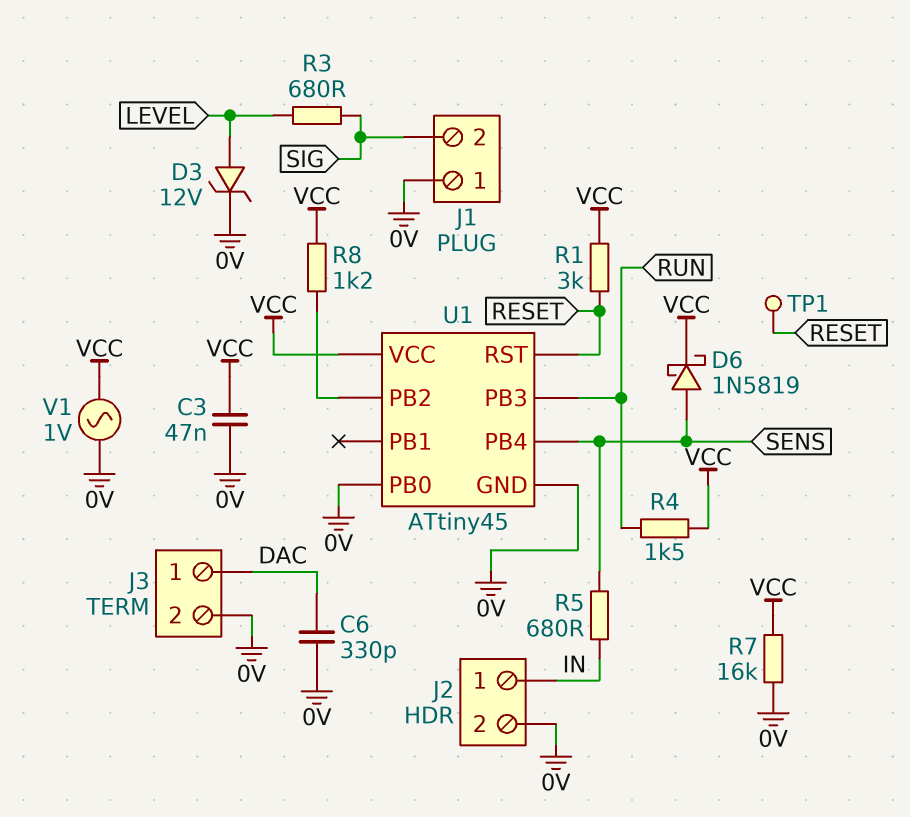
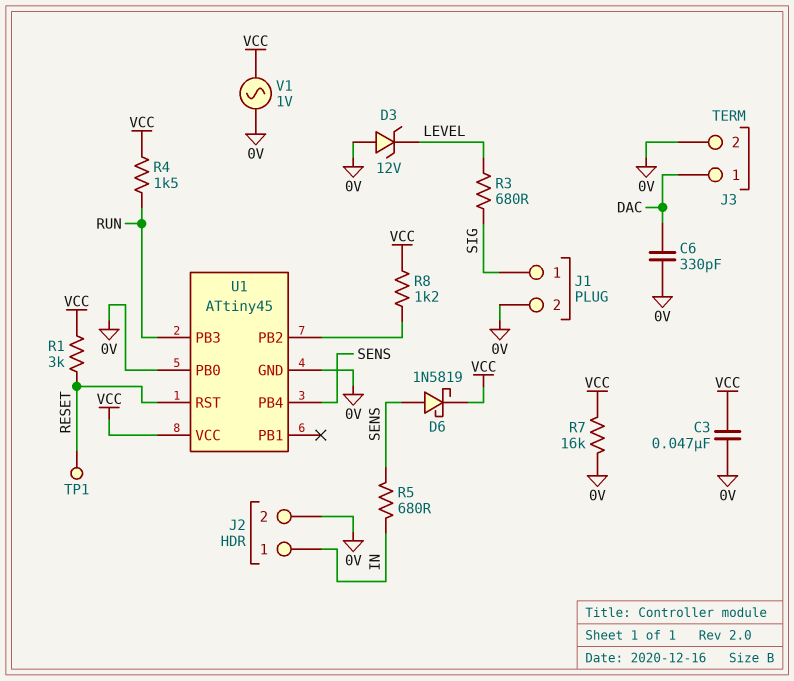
D3: zener 12V (A LEVEL, K 0V) -> zener 12V (A 0V, K LEVEL)
J1 pin 1: 0V -> SIG
J1 pin 2: SIG -> 0V

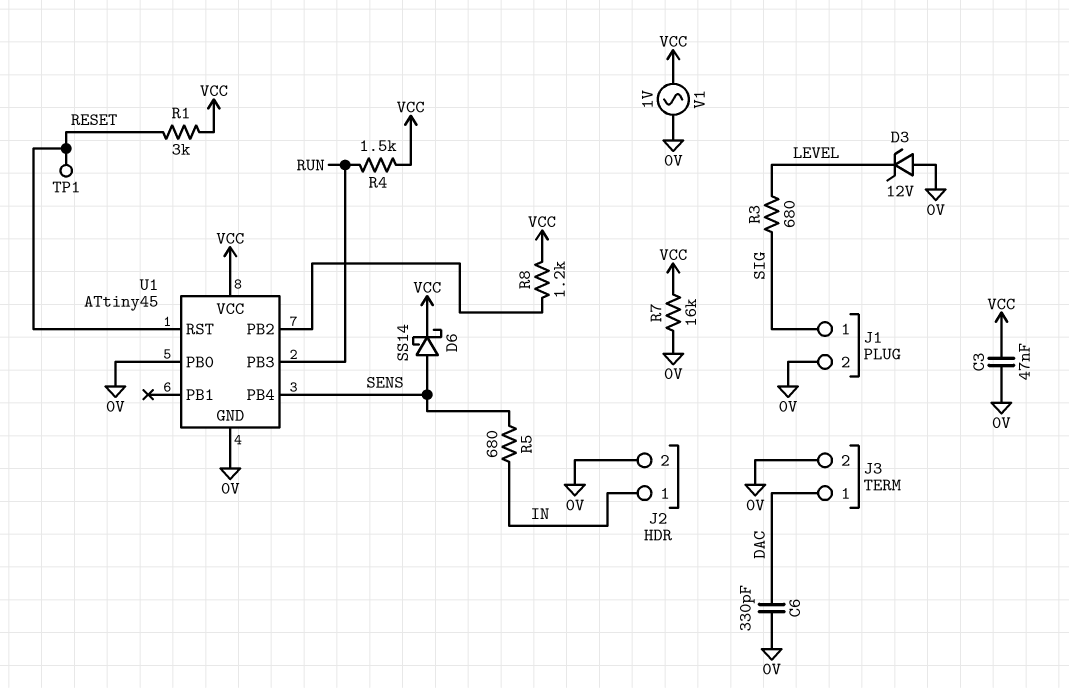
D6: schottky 1N5819 (A SENS, K VCC) -> schottky SS14 (A SENS, K VCC)

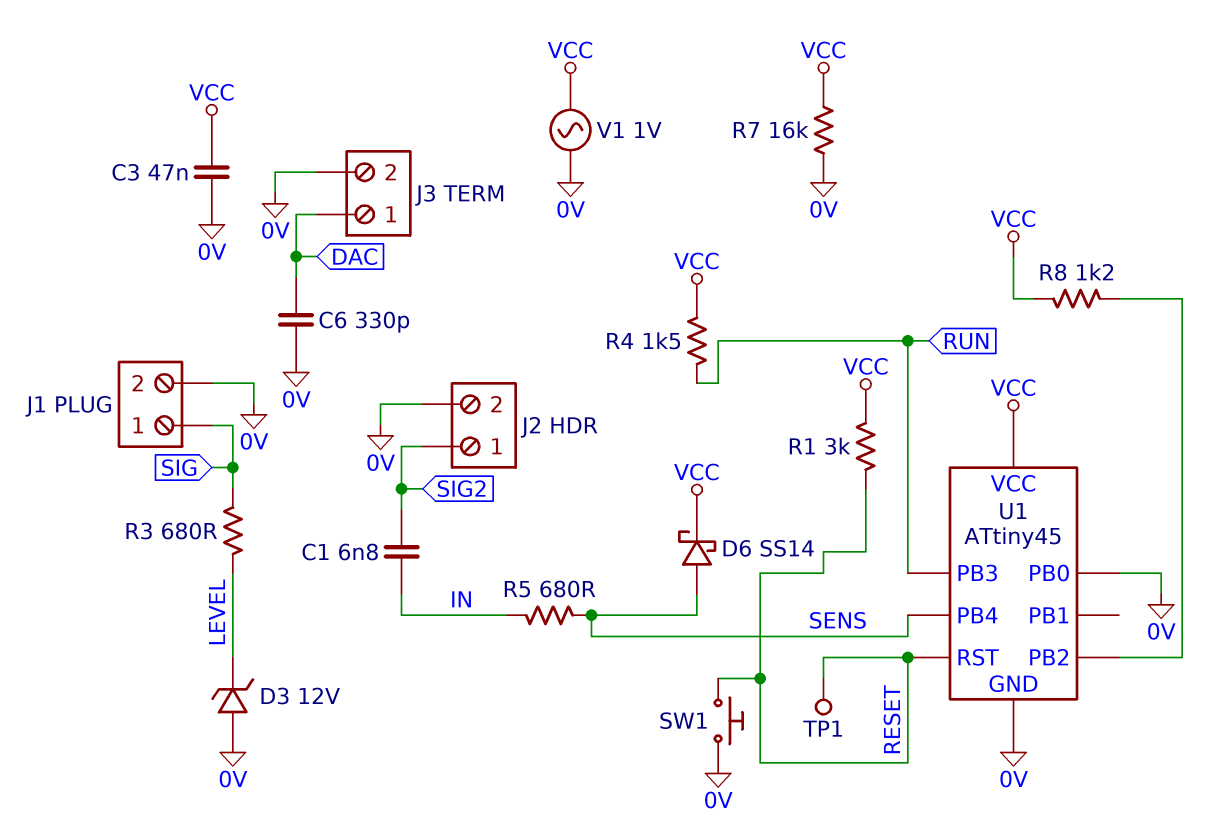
C1: none -> 6.8nF (IN, SIG2)
J2 pin 1: IN -> SIG2
SW1: none -> button (0V, RESET)

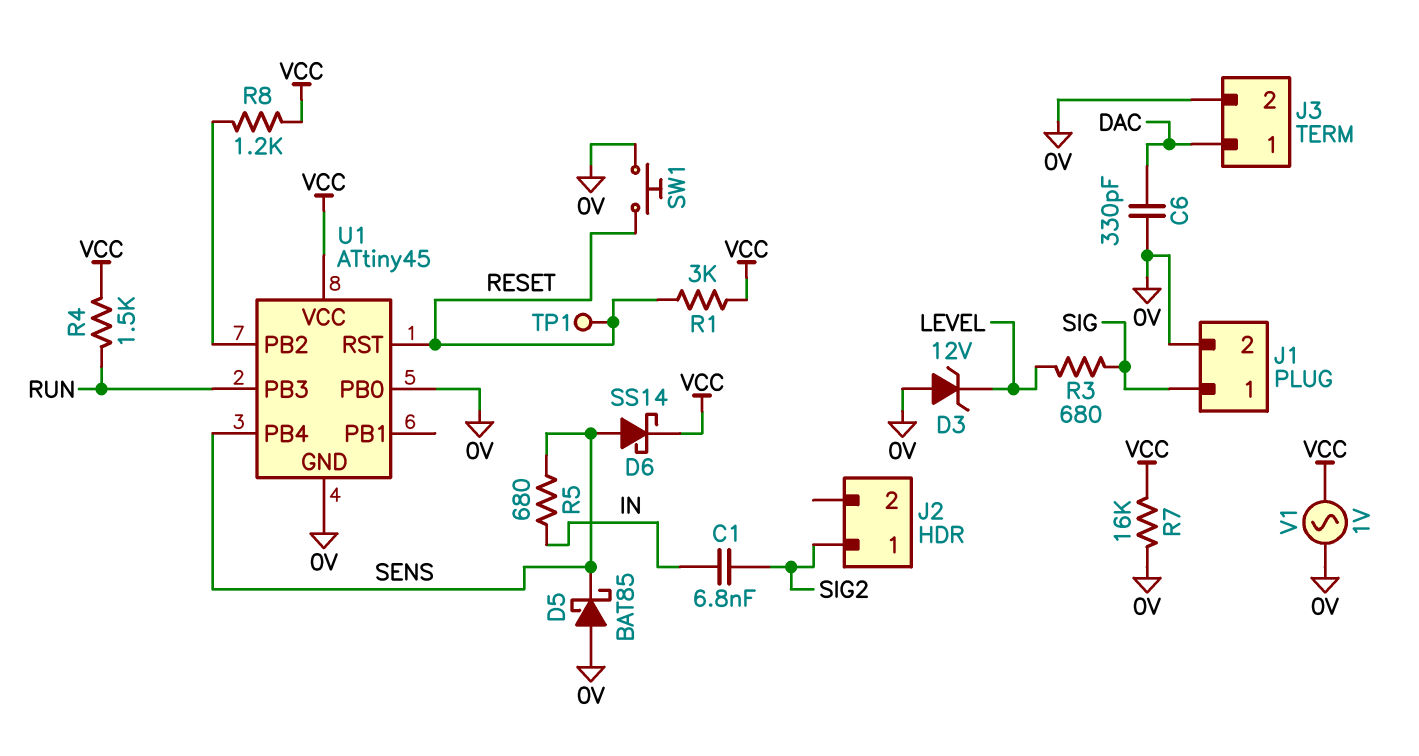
C3: 47nF (0V, VCC) -> none
D5: none -> schottky BAT85 (A 0V, K SENS)
J2 pin 2: 0V -> none

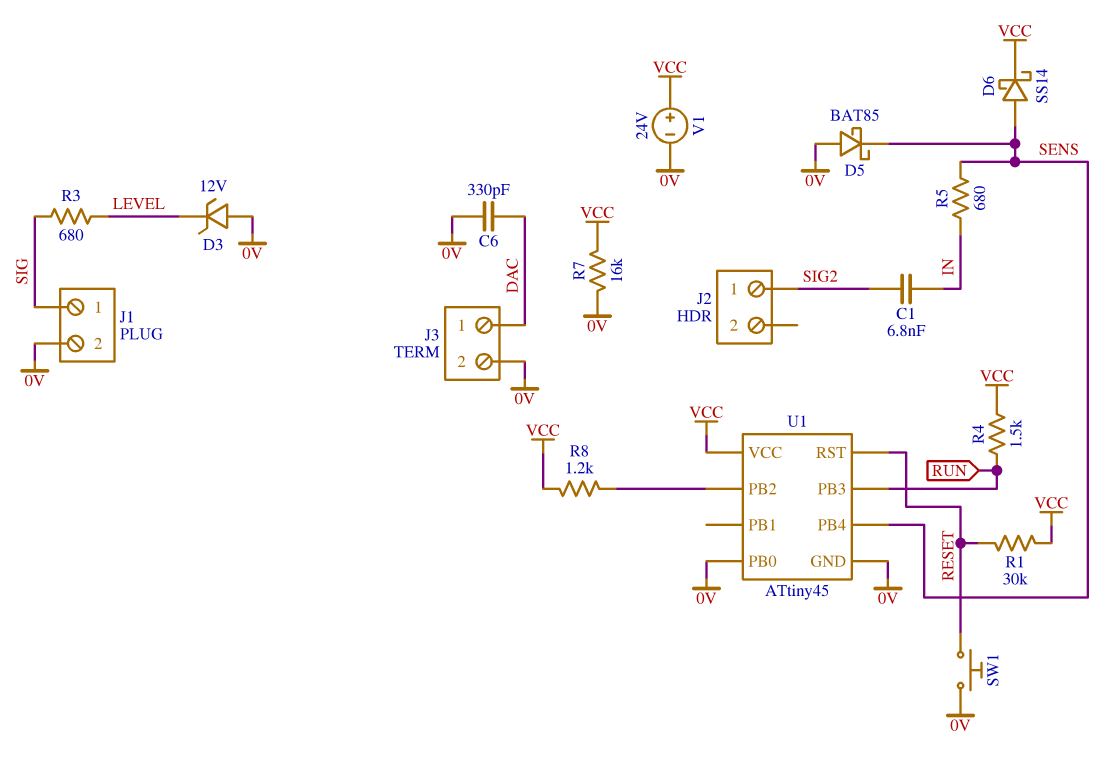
R1: 3k (RESET, VCC) -> 30k (RESET, VCC)
TP1: test point (RESET) -> none
V1: AC 1V (0V, VCC) -> 24V (plus VCC, minus 0V)

